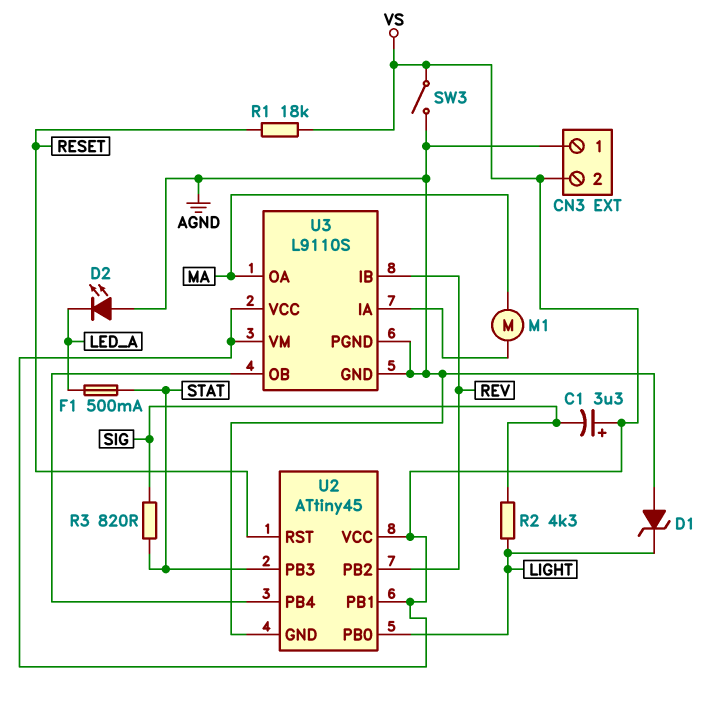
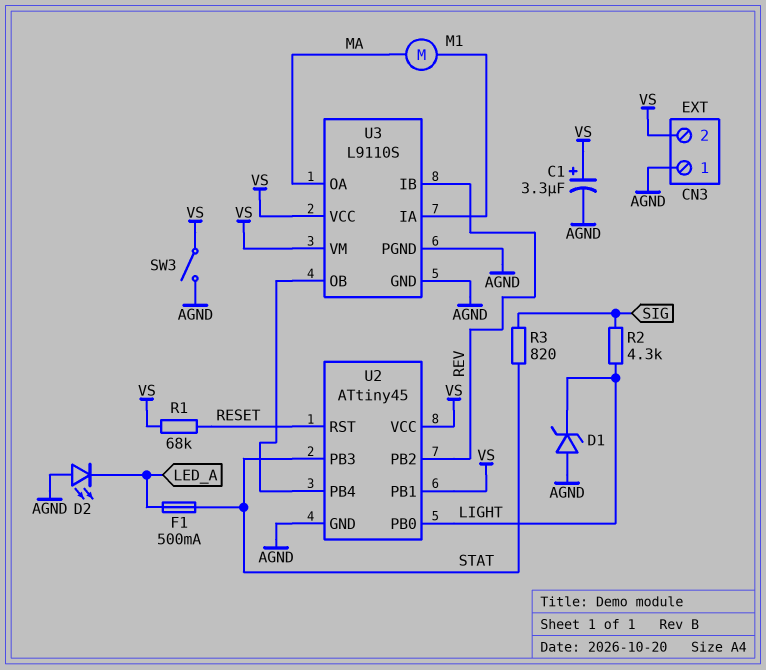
C1: 3.3uF (plus VS, minus SIG) -> 3.3uF (plus VS, minus AGND)
R1: 18k (RESET, VS) -> 68k (RESET, VS)

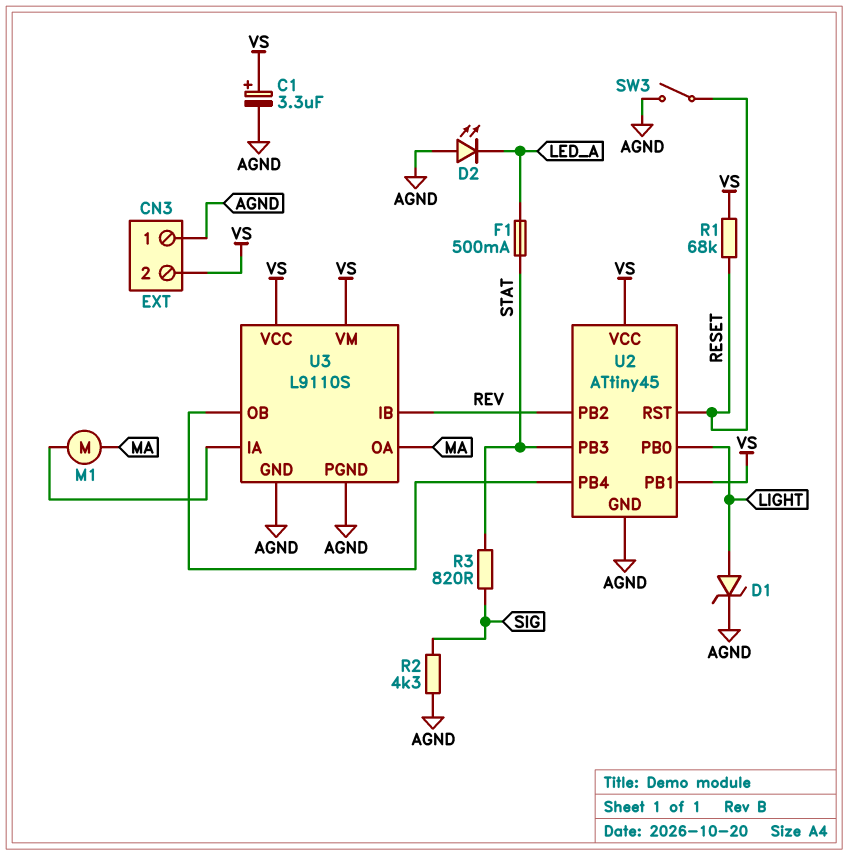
D1: zener (A AGND, K LIGHT) -> zener (A LIGHT, K AGND)
R2: 4.3k (LIGHT, SIG) -> 4.3k (AGND, SIG)
SW3: switch (AGND, VS) -> switch (AGND, RESET)

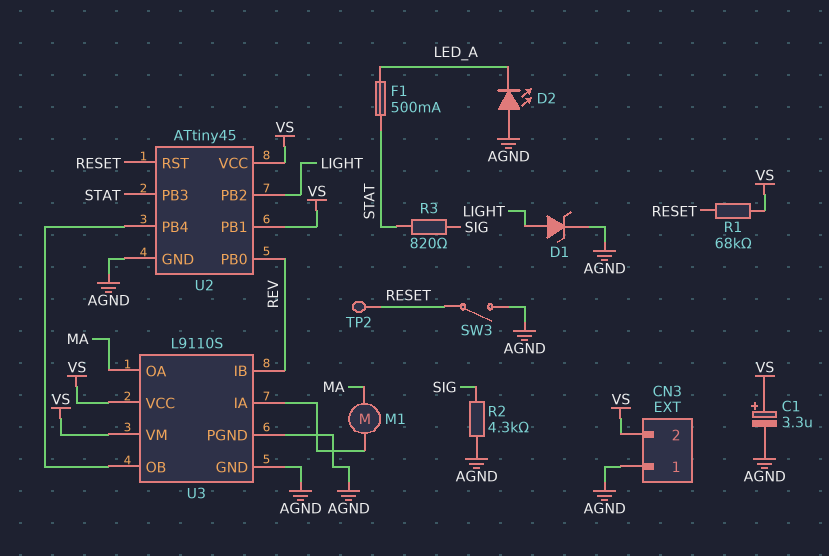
TP2: none -> test point (RESET)
U2 pin PB0: LIGHT -> REV
U2 pin PB2: REV -> LIGHT

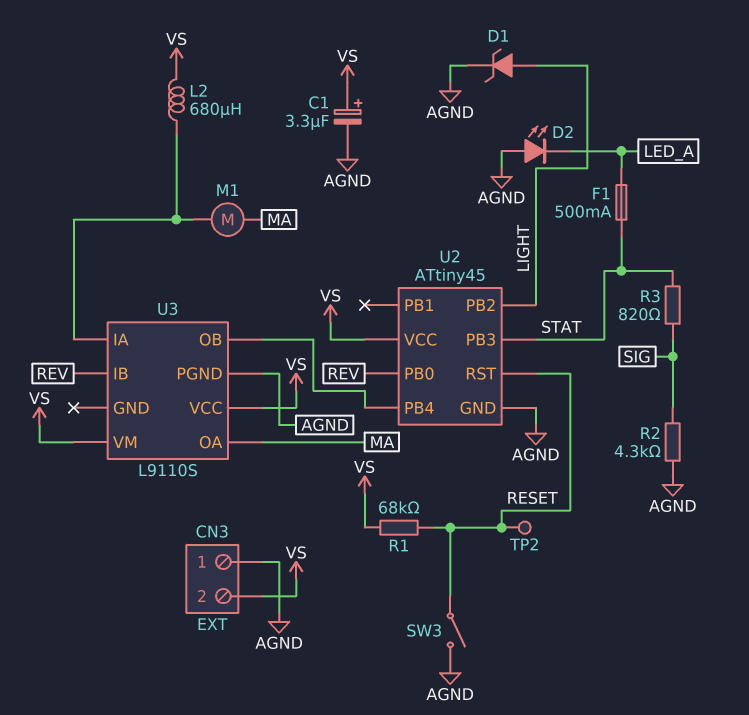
L2: none -> 680uH (U3/IA, VS)
U2 pin PB1: VS -> none
U3 pin GND: AGND -> none

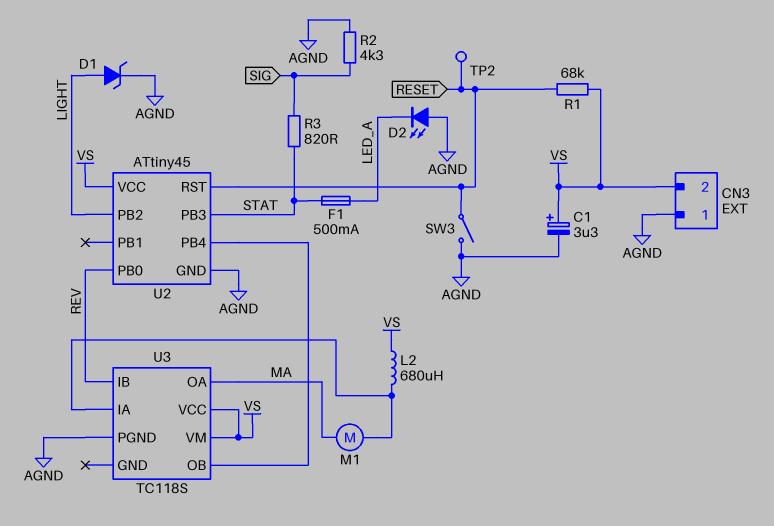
U3: L9110S -> TC118S

